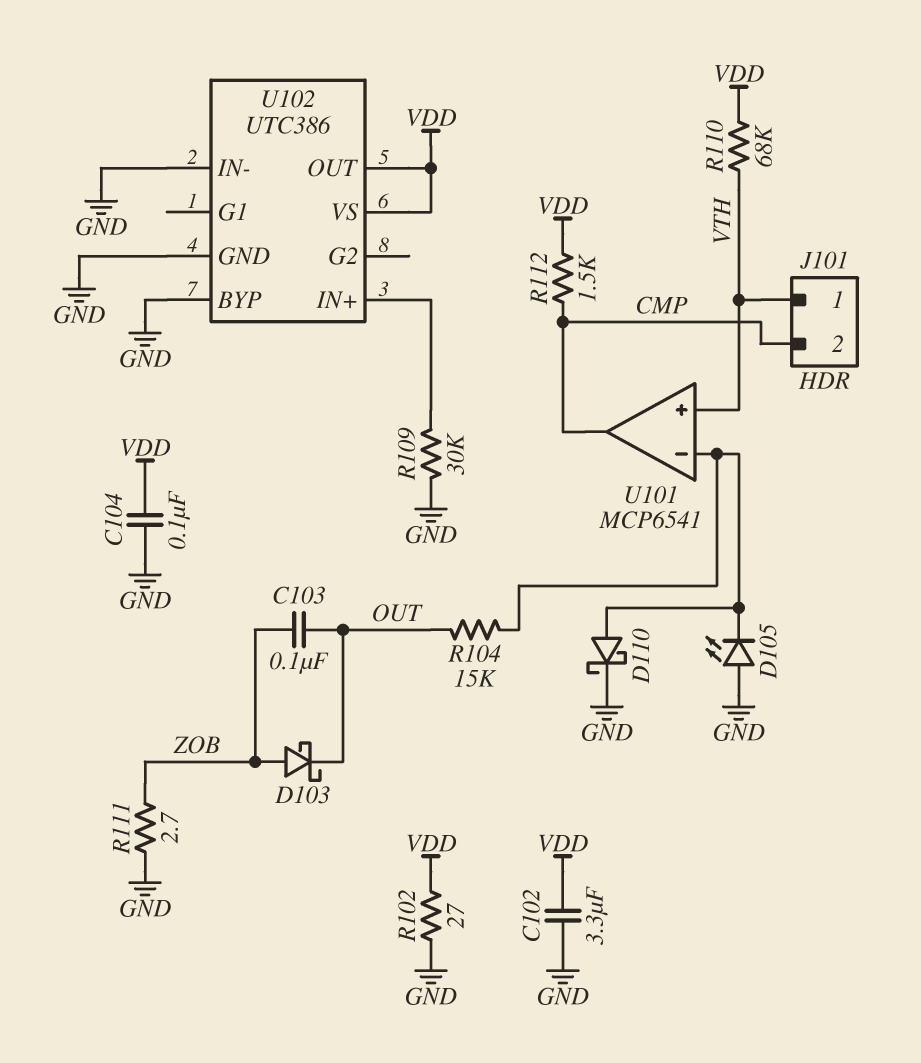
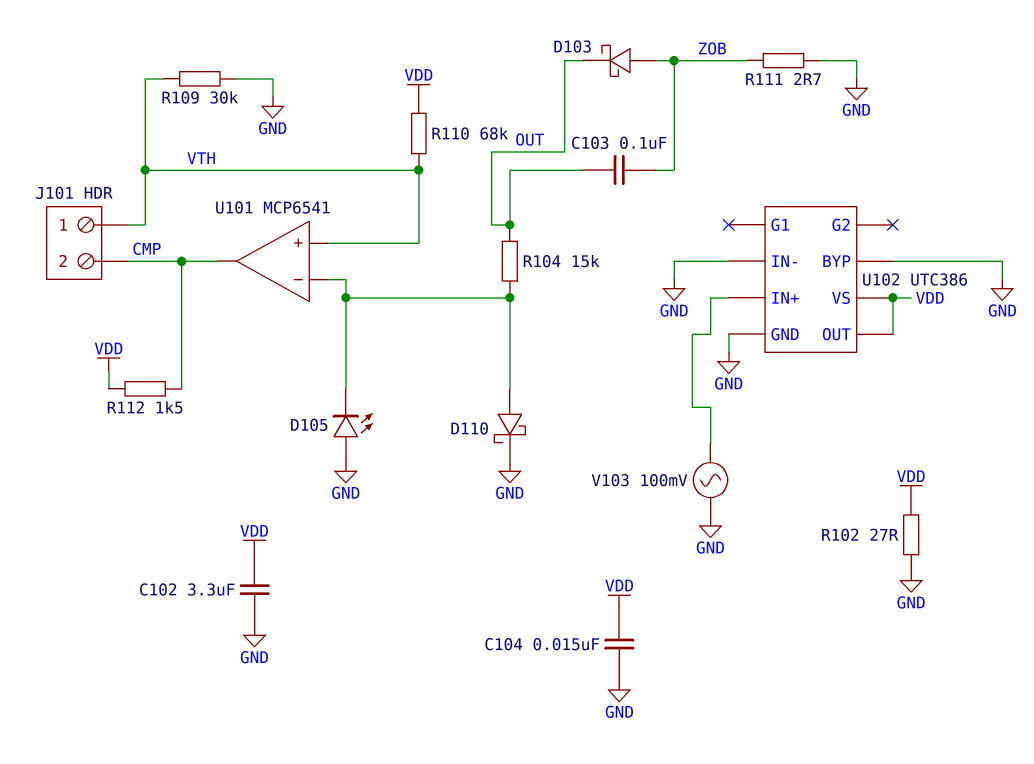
C104: 100nF (GND, VDD) -> 15nF (GND, VDD)
R109: 30k (GND, U102/IN+) -> 30k (GND, VTH)
V103: none -> AC 100mV (GND, U102/IN+)

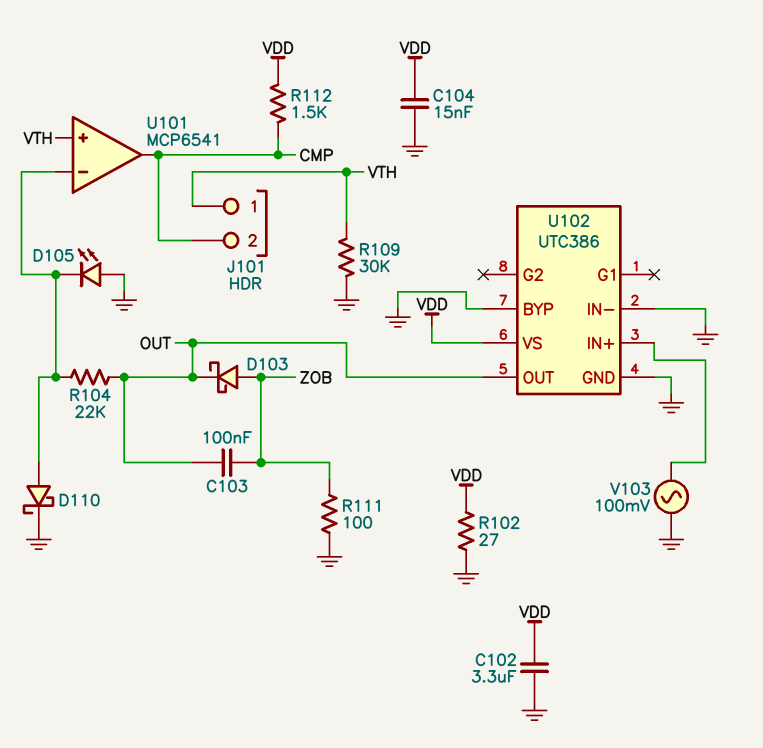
R104: 15k (OUT, U101/in-) -> 22k (OUT, U101/in-)
R110: 68k (VDD, VTH) -> none
R111: 2.7 (GND, ZOB) -> 100 (GND, ZOB)
U102 pin OUT: VDD -> OUT

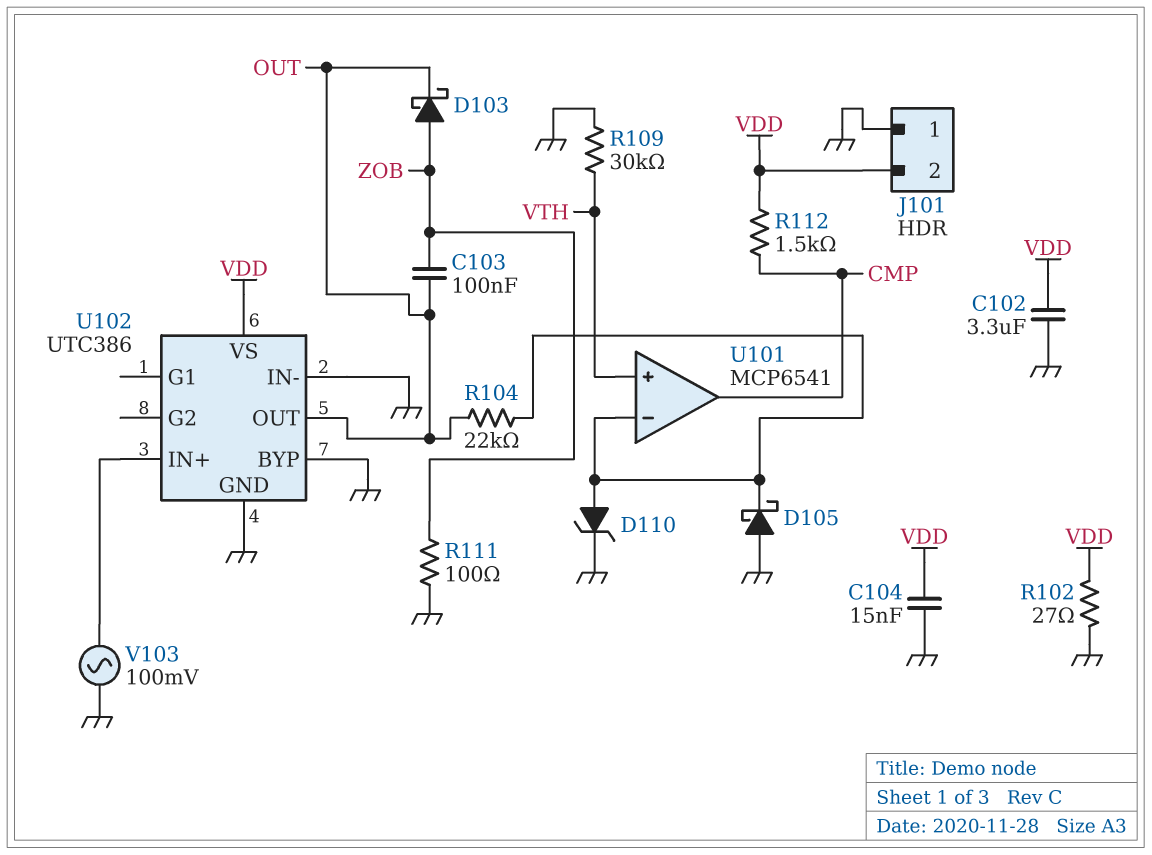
D105: LED (A GND, K U101/in-) -> schottky (A GND, K U101/in-)
D110: schottky (A U101/in-, K GND) -> zener (A U101/in-, K GND)
J101 pin 1: VTH -> GND
J101 pin 2: CMP -> VDD

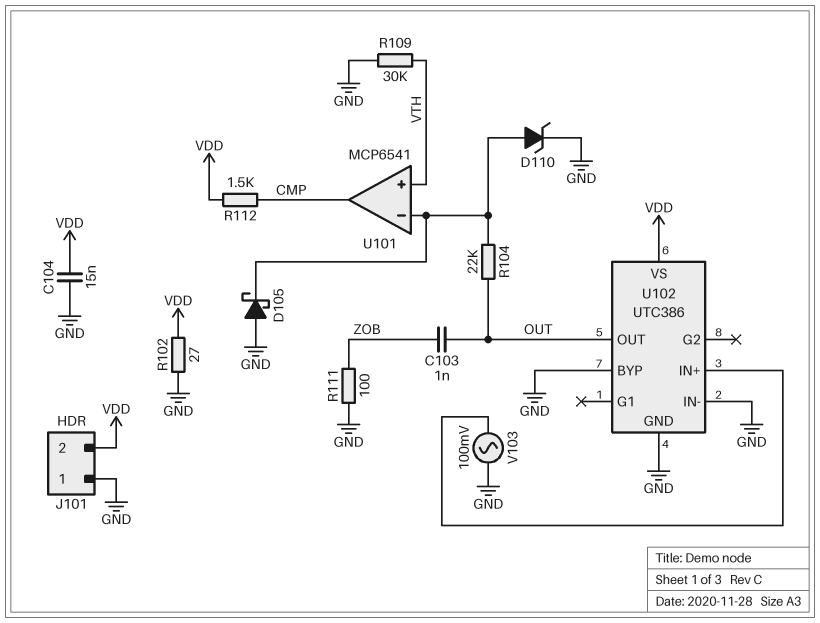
C102: 3.3uF (GND, VDD) -> none
C103: 100nF (OUT, ZOB) -> 1nF (OUT, ZOB)
D103: schottky (A ZOB, K OUT) -> none

